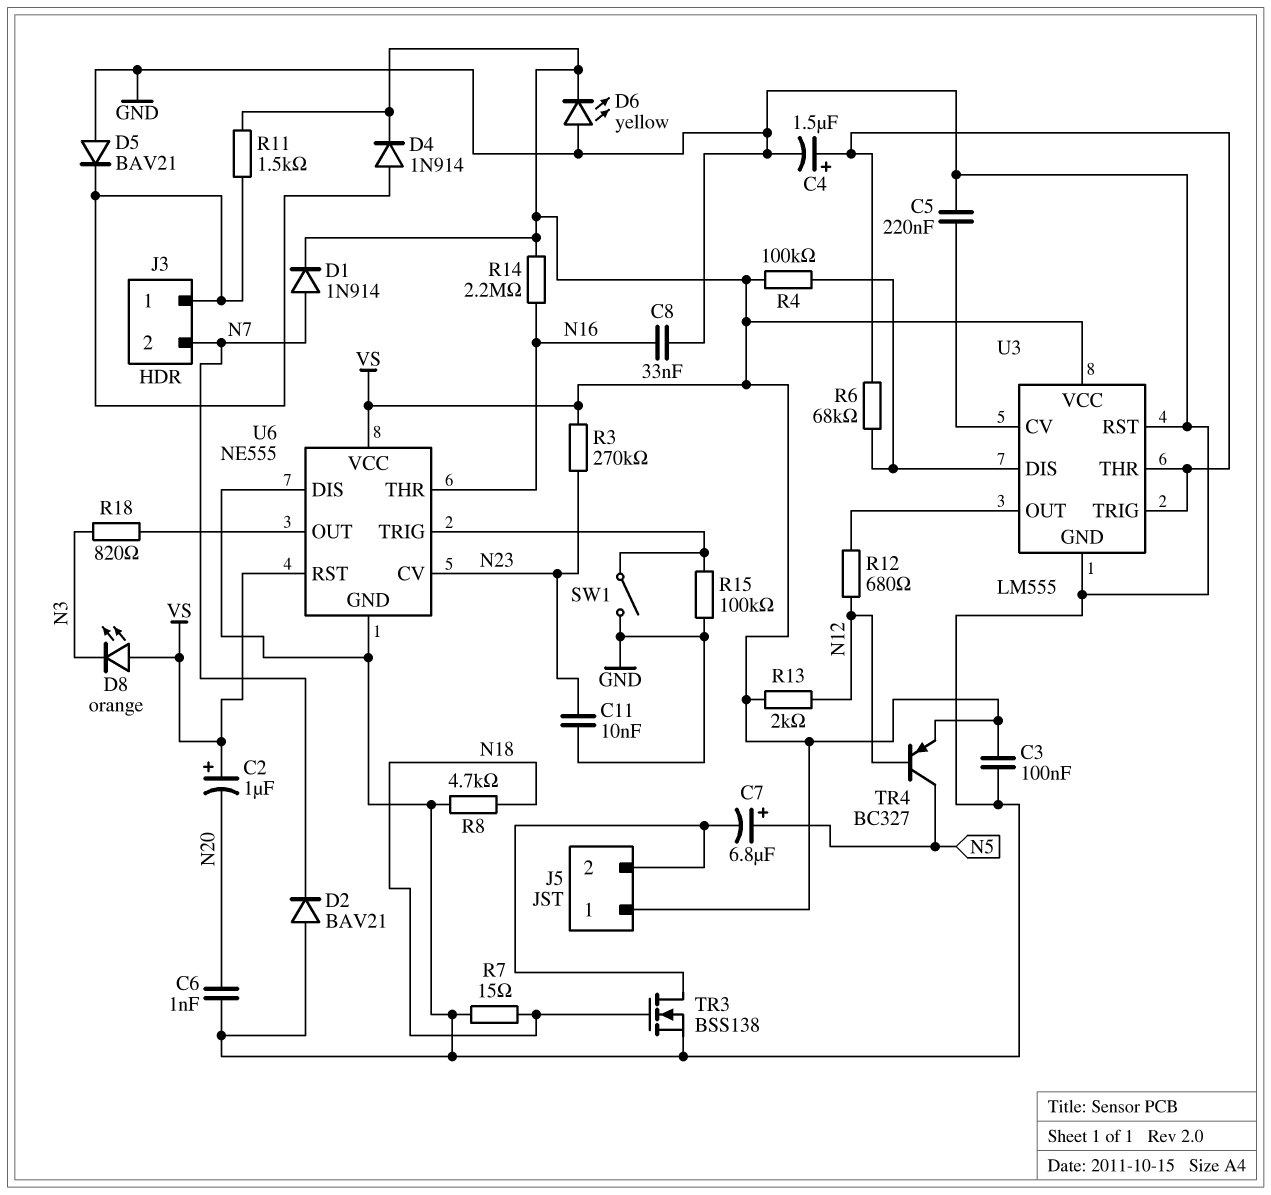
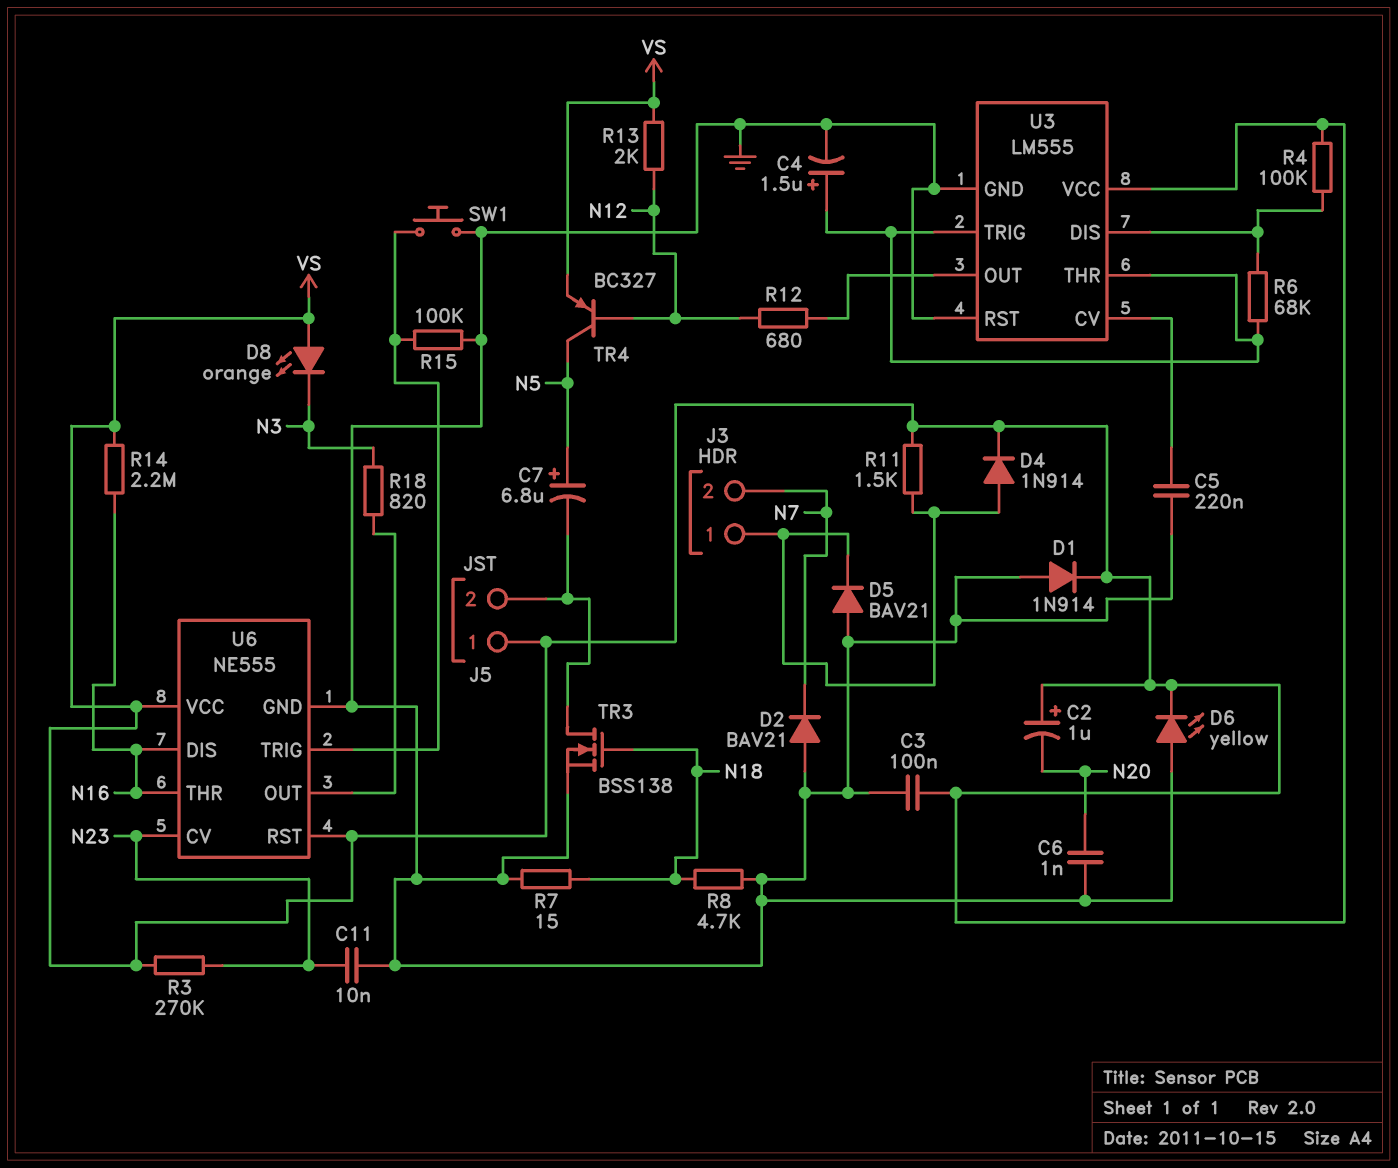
C8: 33nF (GND, N16) -> none
D1: diode 1N914 (A N7, K VS) -> diode 1N914 (A GND, K VS)
SW1: switch (GND, U6/TRIG) -> button (GND, U6/TRIG)
U6 pin DIS: GND -> N16

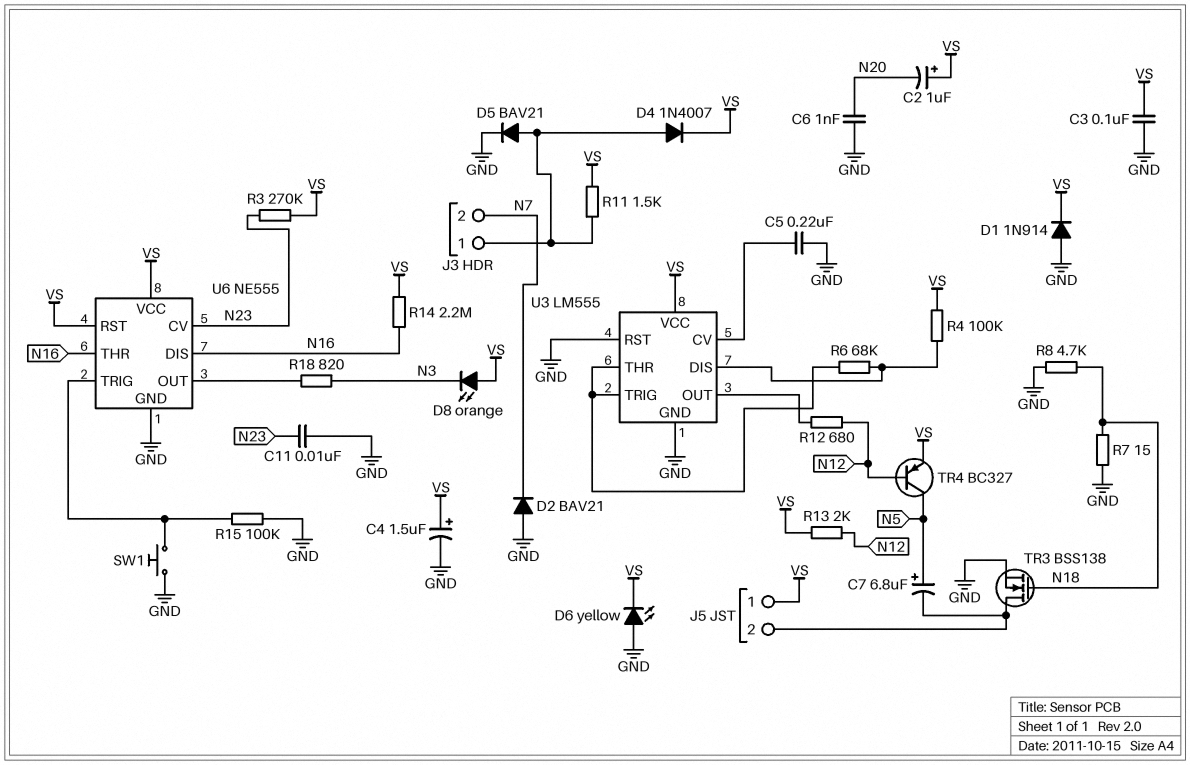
C4: 1.5uF (plus U3/THR, minus GND) -> 1.5uF (plus VS, minus GND)
D4: diode 1N914 (A J3/1, K VS) -> diode 1N4007 (A J3/1, K VS)
D5: diode BAV21 (A GND, K J3/1) -> diode BAV21 (A J3/1, K GND)

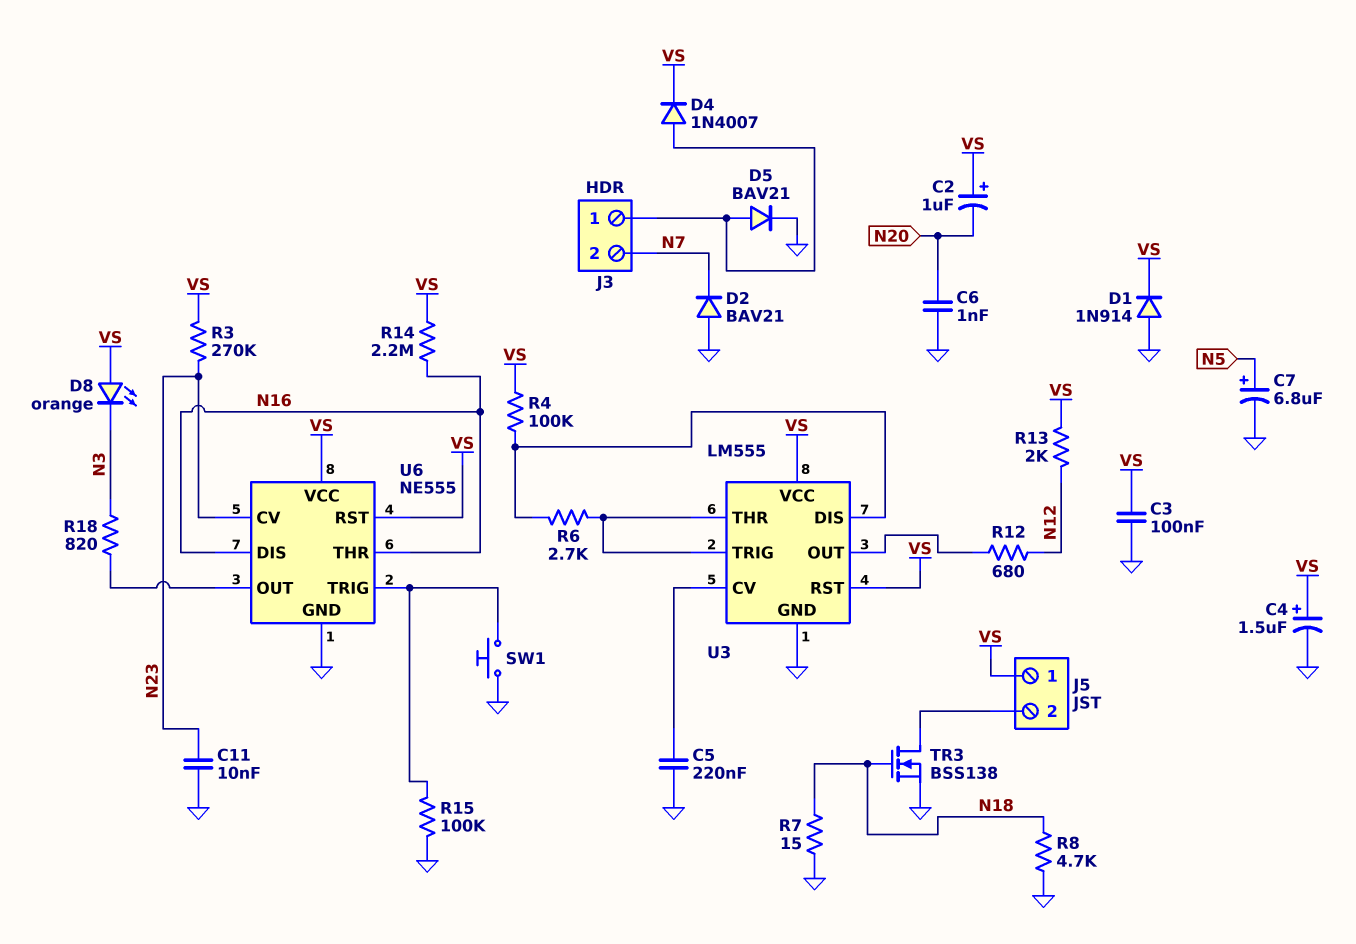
C7: 6.8uF (plus N5, minus J5/2) -> 6.8uF (plus N5, minus GND)
D6: LED yellow (A GND, K VS) -> none
R6: 68k (U3/DIS, U3/THR) -> 2.7k (U3/DIS, U3/THR)
R11: 1.5k (J3/1, VS) -> none
TR4: PNP BC327 (B N12, C N5, E VS) -> none
U3 pin RST: GND -> VS

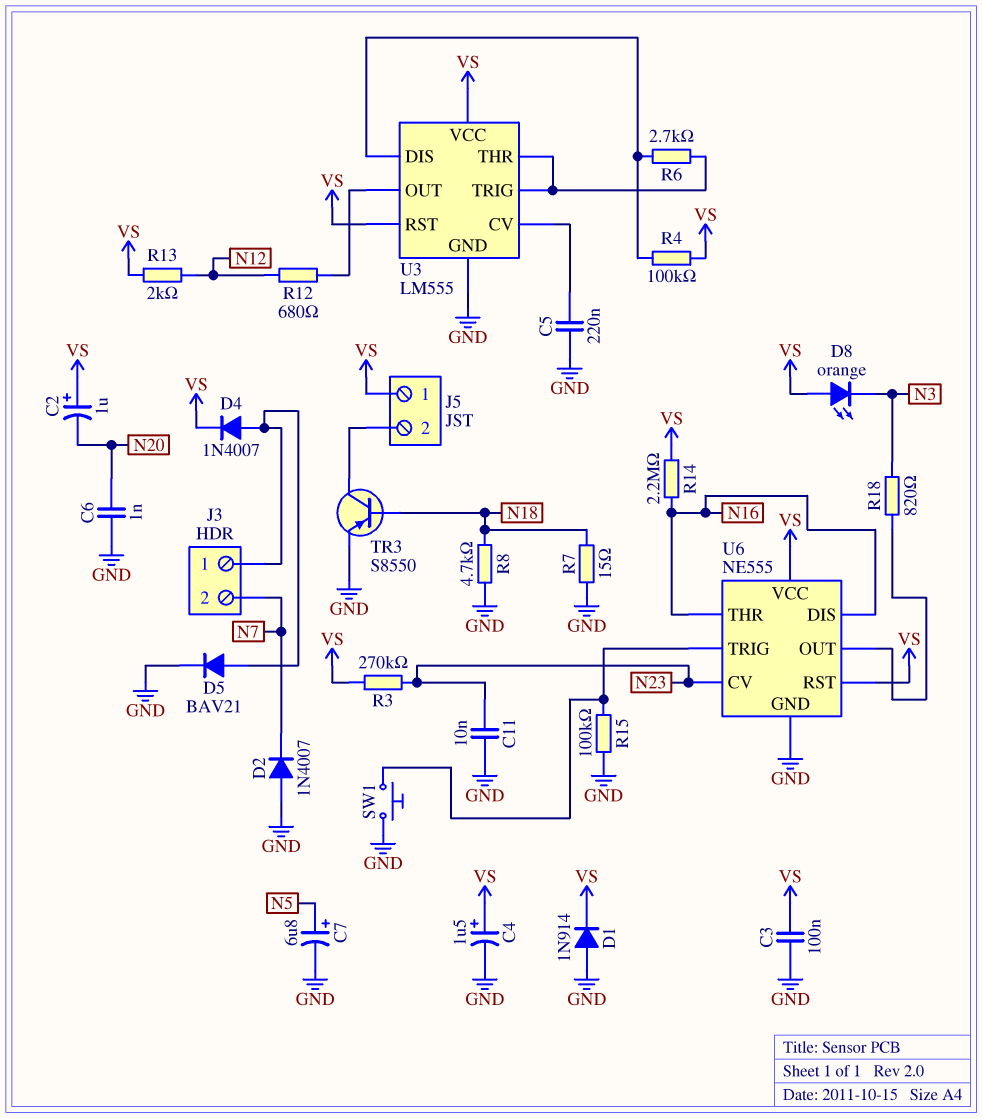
D2: diode BAV21 (A GND, K N7) -> diode 1N4007 (A GND, K N7)
TR3: NMOS BSS138 (G N18, D J5/2, S GND) -> PNP S8550 (B N18, C J5/2, E GND)

